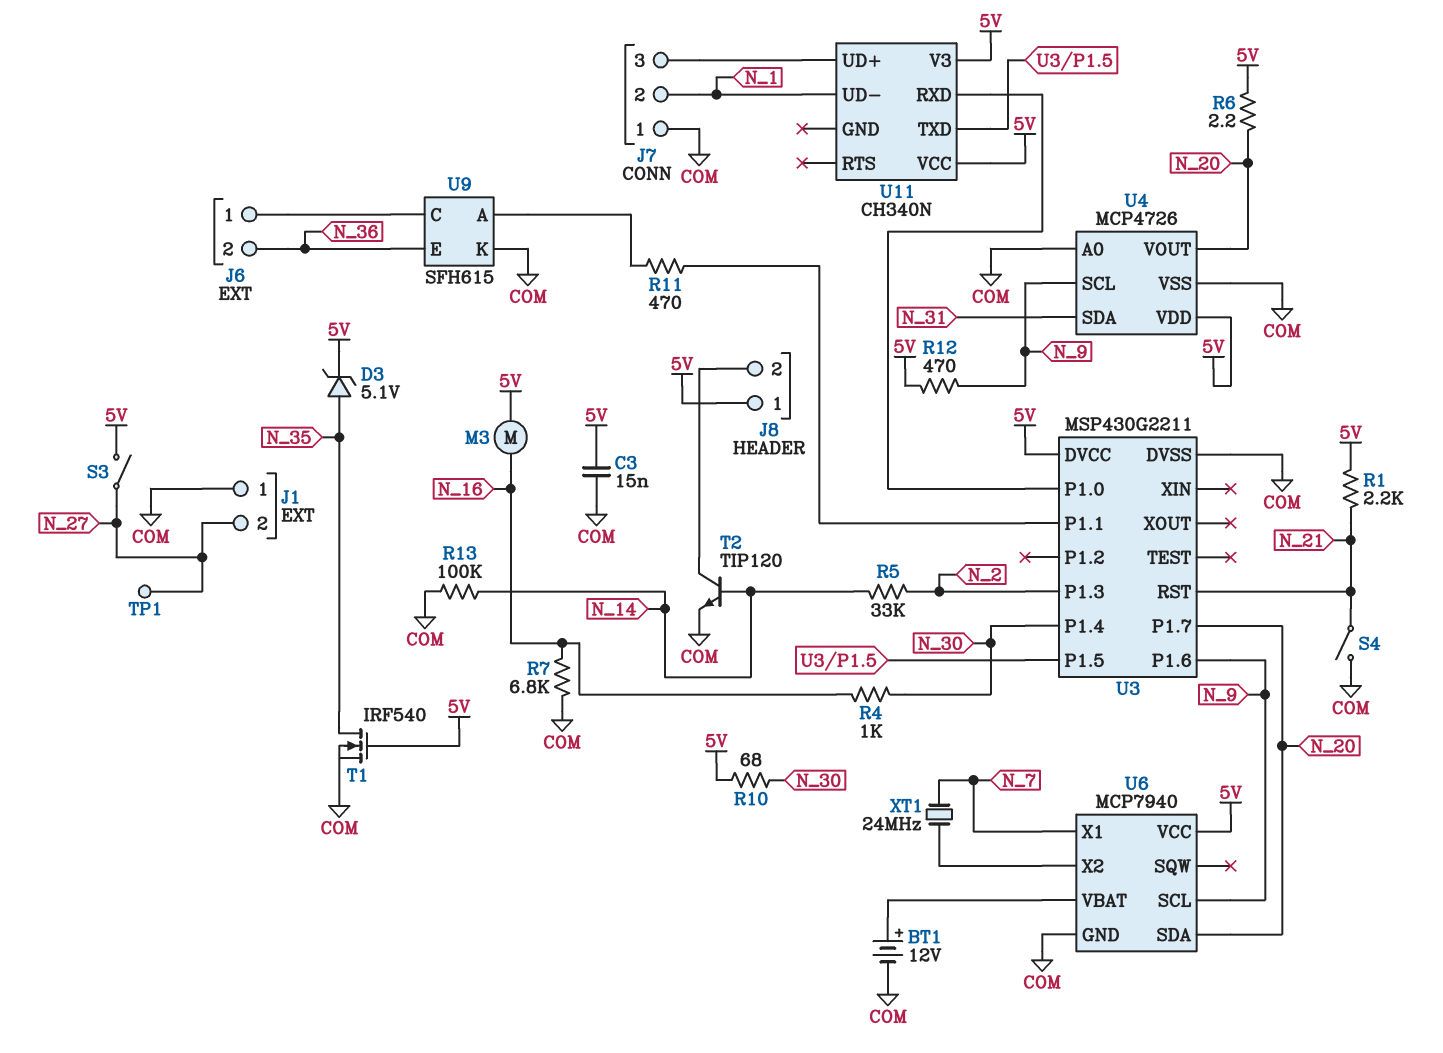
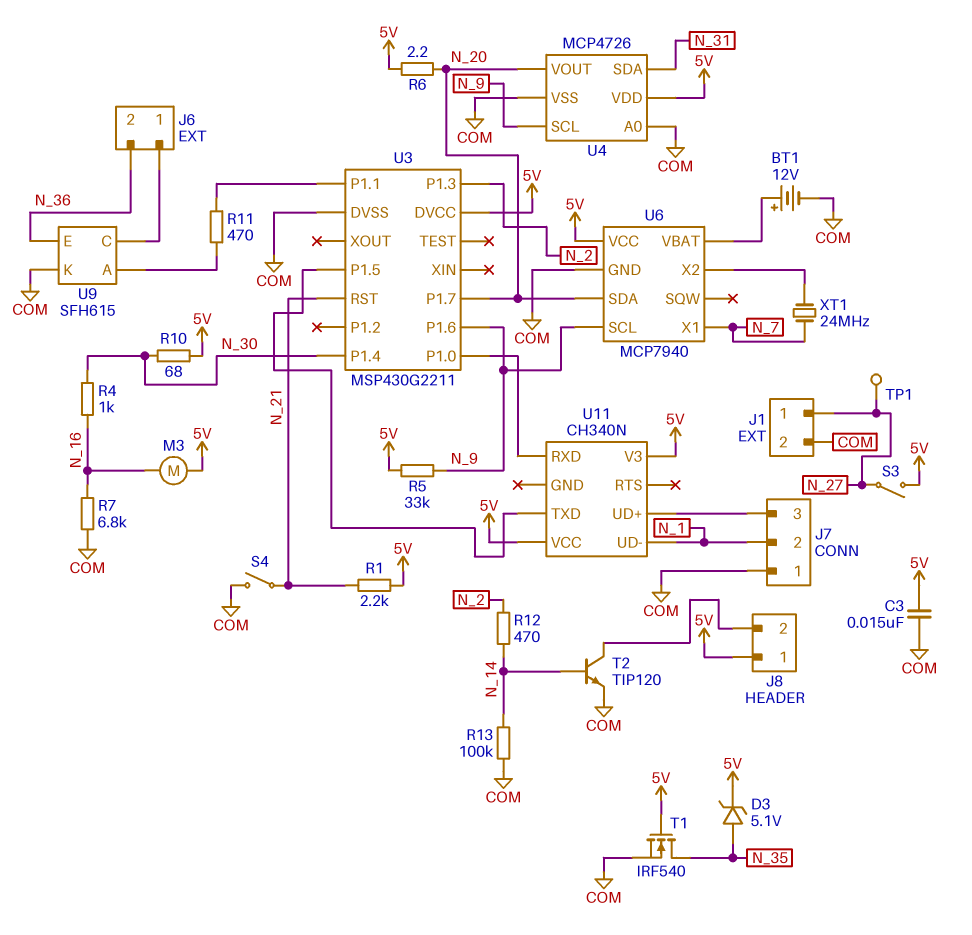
J1 pin 1: COM -> N_27
J1 pin 2: N_27 -> COM
R5: 33k (N_2, N_14) -> 33k (5V, N_9)
R12: 470 (5V, N_9) -> 470 (N_2, N_14)

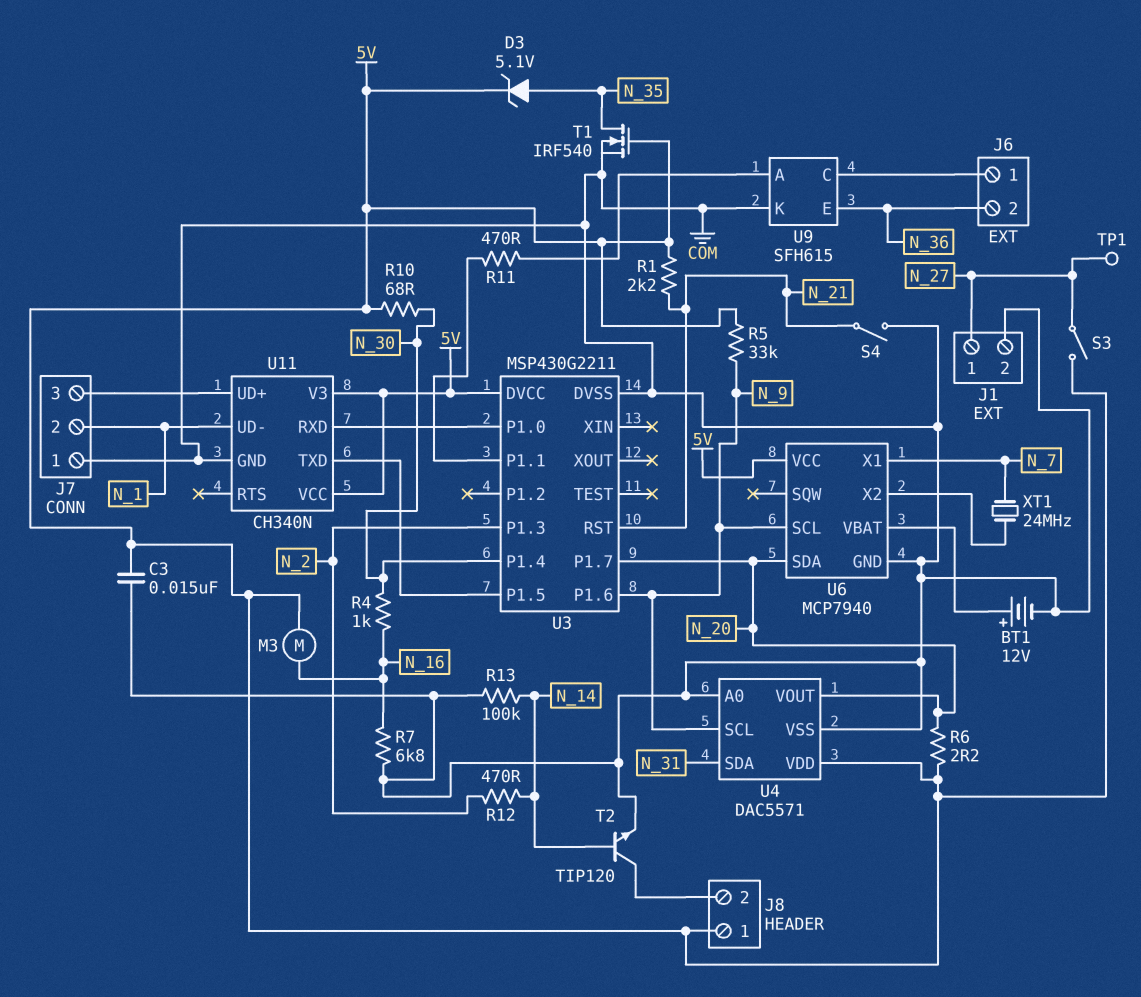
U4: MCP4726 -> DAC5571
U11 pin GND: none -> COM

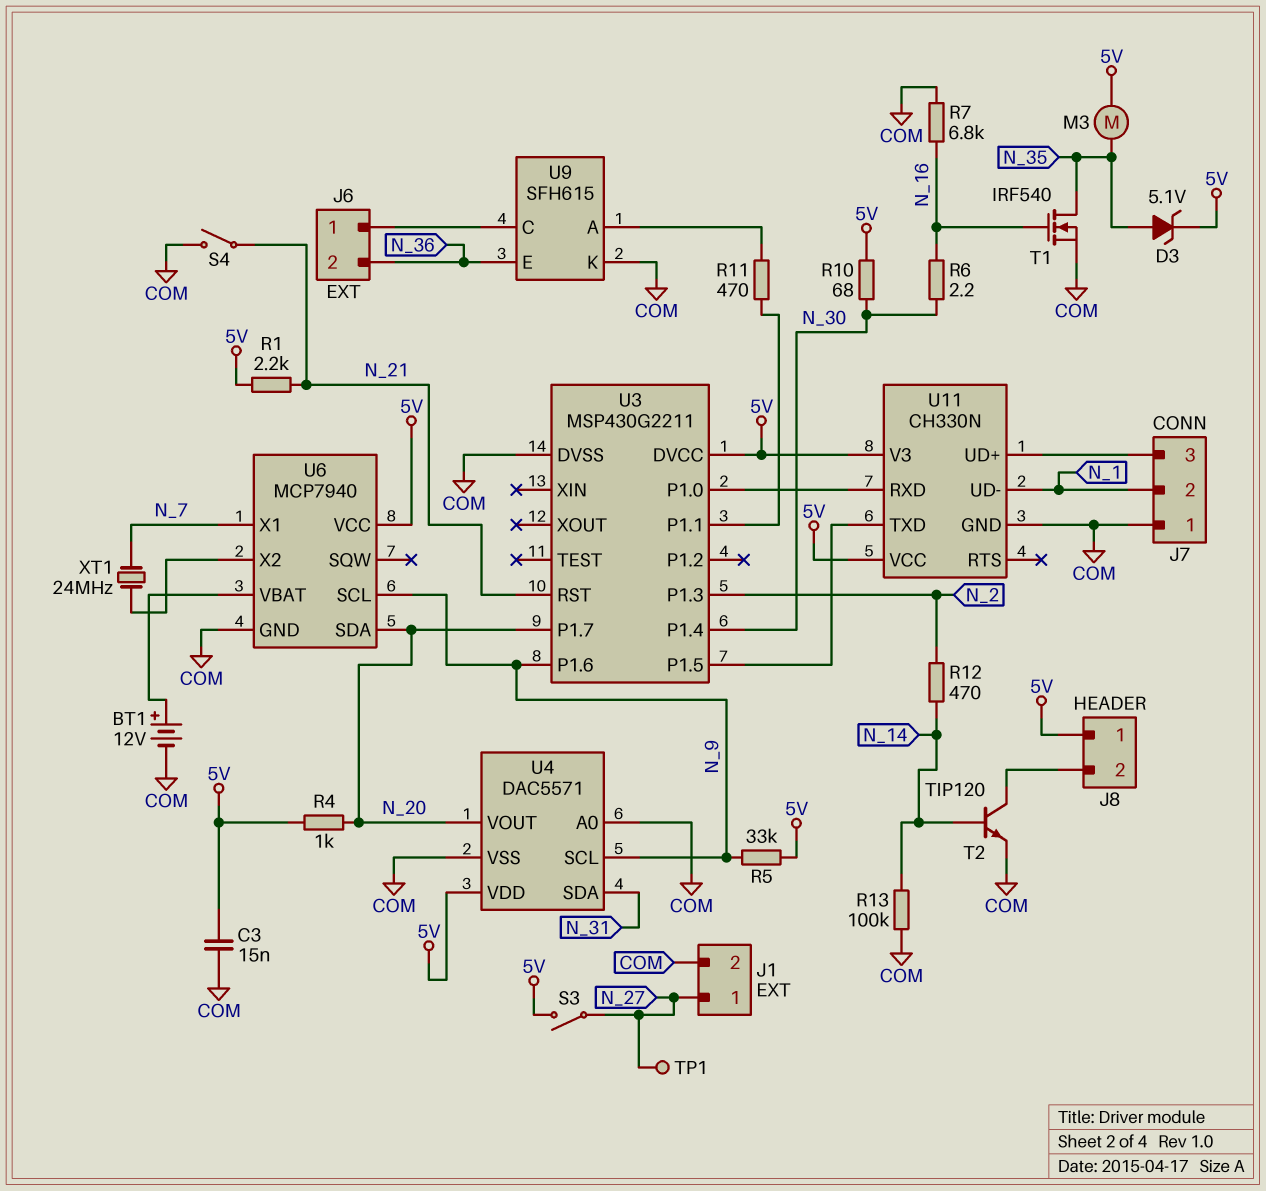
M3: motor (5V, N_16) -> motor (5V, N_35)
R4: 1k (N_16, N_30) -> 1k (5V, N_20)
R6: 2.2 (5V, N_20) -> 2.2 (N_16, N_30)
T1: NMOS IRF540 (G 5V, D N_35, S COM) -> NMOS IRF540 (G N_16, D N_35, S COM)
U11: CH340N -> CH330N

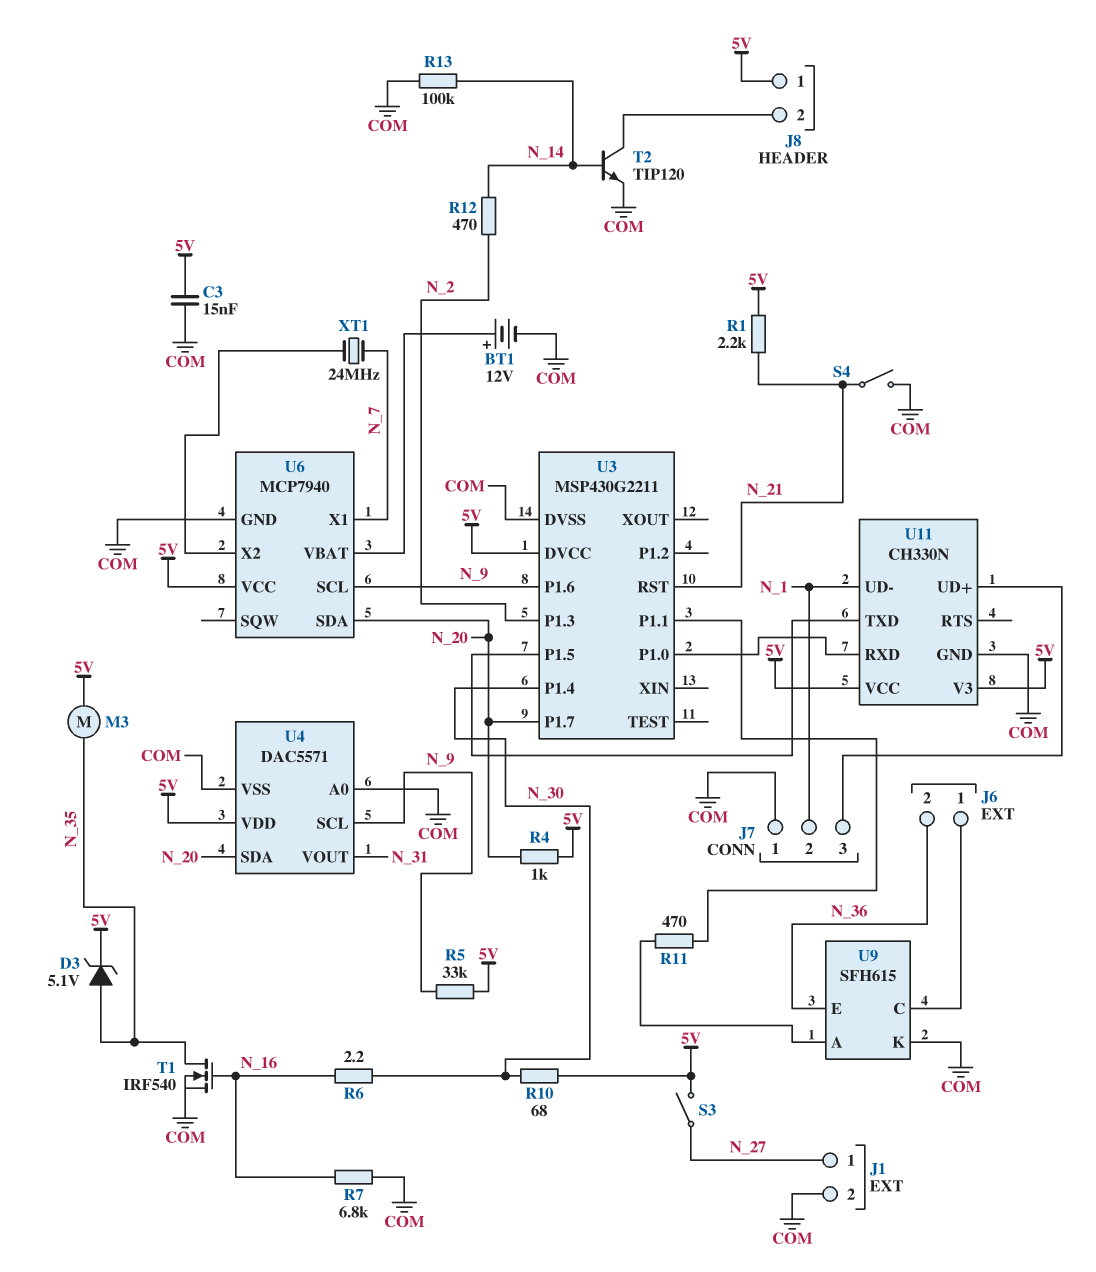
TP1: test point (N_27) -> none
U4 pin SDA: N_31 -> N_20
U4 pin VOUT: N_20 -> N_31

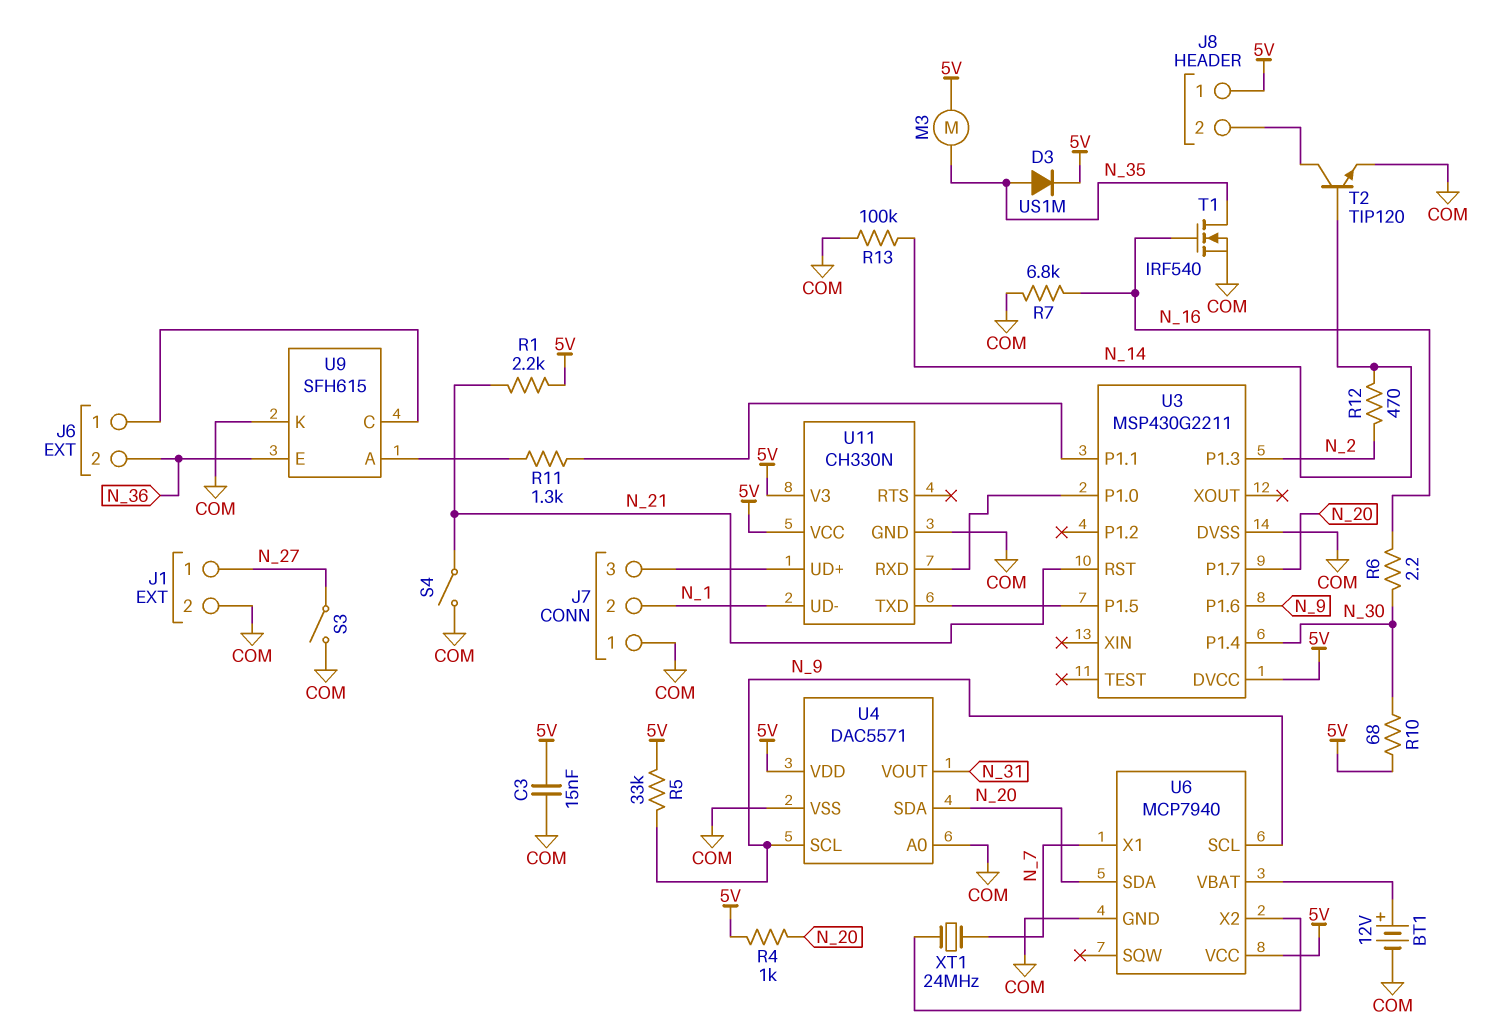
D3: zener 5.1V (A N_35, K 5V) -> diode US1M (A N_35, K 5V)
R11: 470 (U3/P1.1, U9/A) -> 1.3k (U3/P1.1, U9/A)
S3: switch (5V, N_27) -> switch (COM, N_27)

